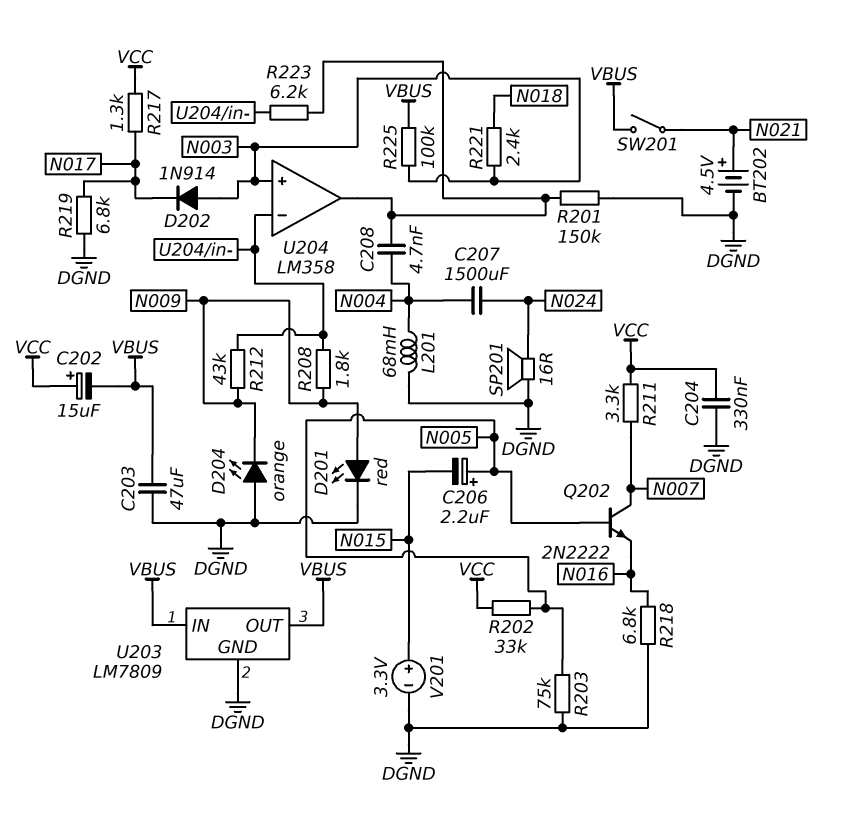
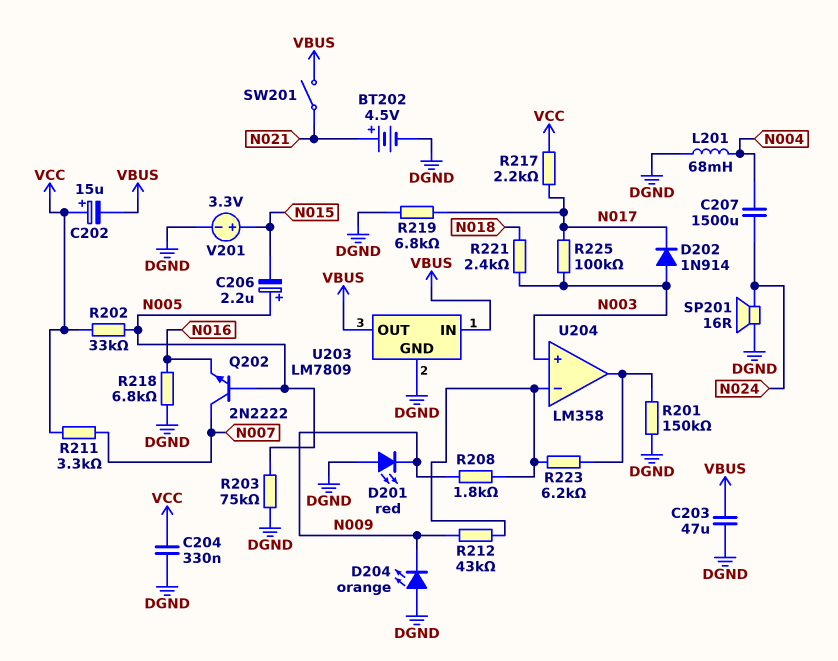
C208: 4.7nF (N004, U204/out) -> none
D201: LED red (A N009, K DGND) -> LED red (A DGND, K N009)
R217: 1.3k (N017, VCC) -> 2.2k (N017, VCC)
R225: 100k (N003, VBUS) -> 100k (N003, N017)

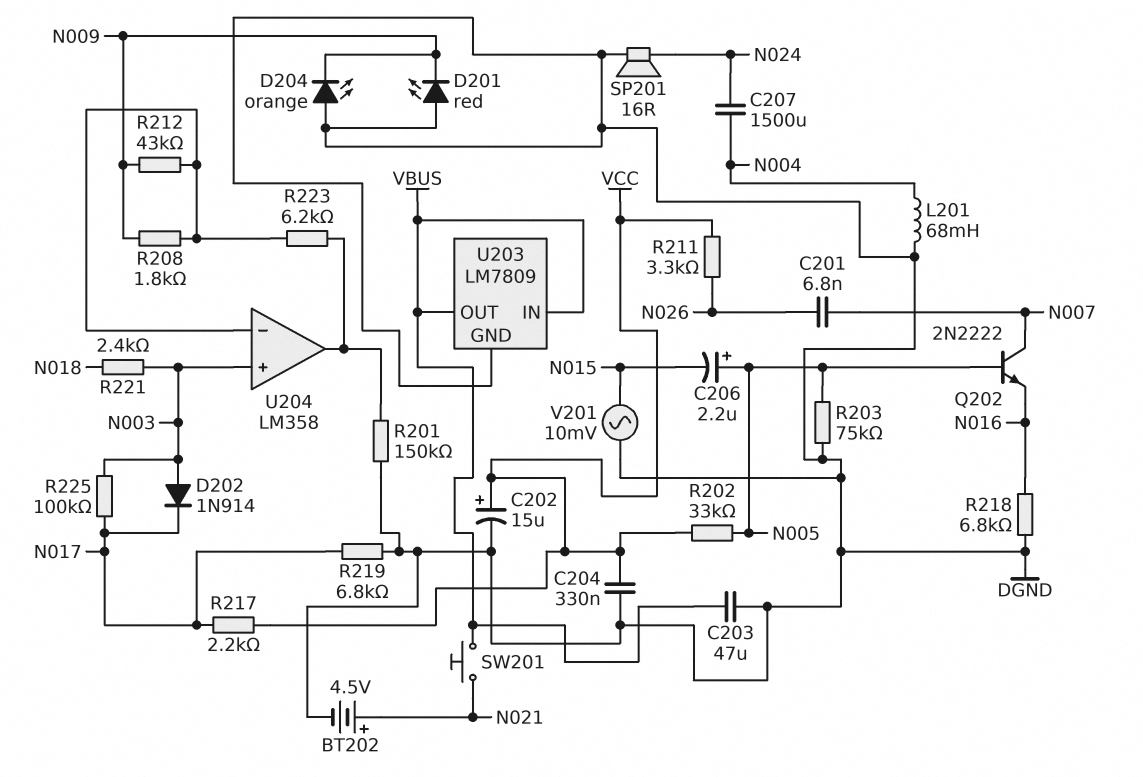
C201: none -> 6.8nF (N007, N026)
C202: 15uF (plus VCC, minus VBUS) -> 15uF (plus VCC, minus DGND)
R211: 3.3k (N007, VCC) -> 3.3k (N026, VCC)
SW201: switch (N021, VBUS) -> button (N021, VBUS)
V201: 3.3V (plus N015, minus DGND) -> AC 10mV (DGND, N015)

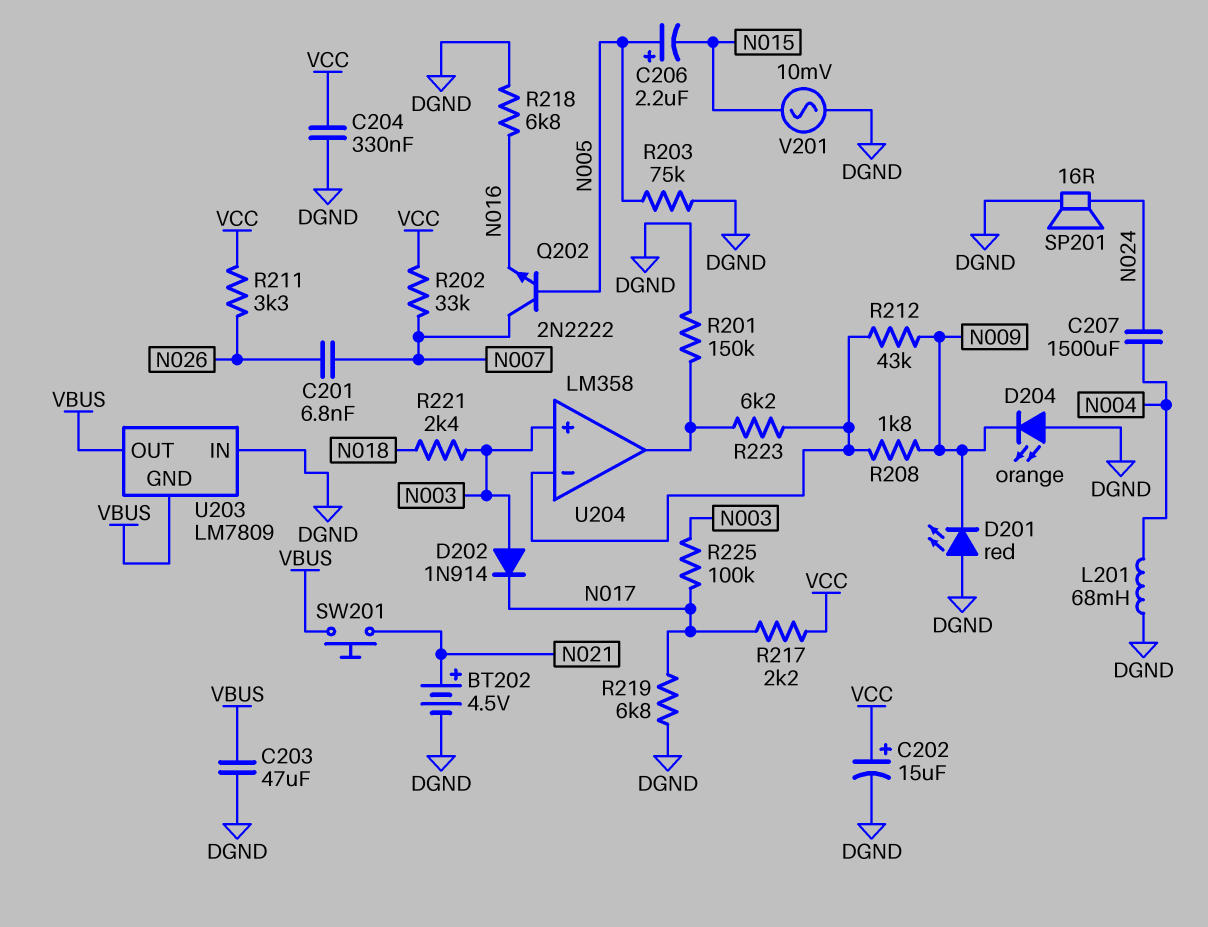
R202: 33k (N005, VCC) -> 33k (N007, VCC)
U203 pin GND: DGND -> VBUS
U203 pin IN: VBUS -> DGND

